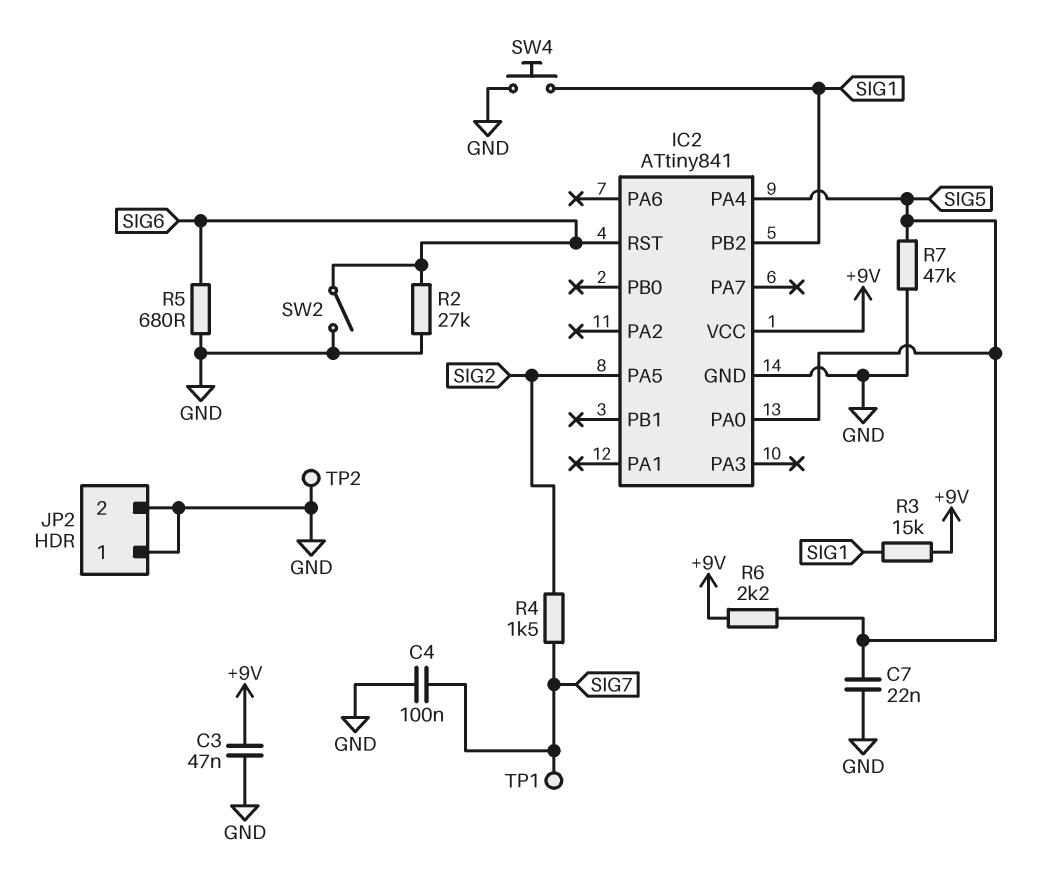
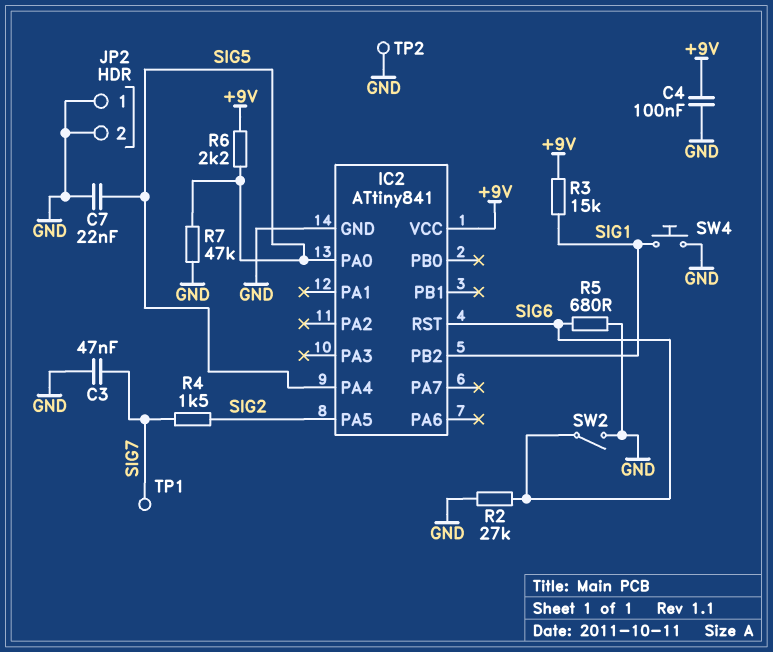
C3: 47nF (+9V, GND) -> 47nF (GND, SIG7)
C4: 100nF (GND, SIG7) -> 100nF (+9V, GND)

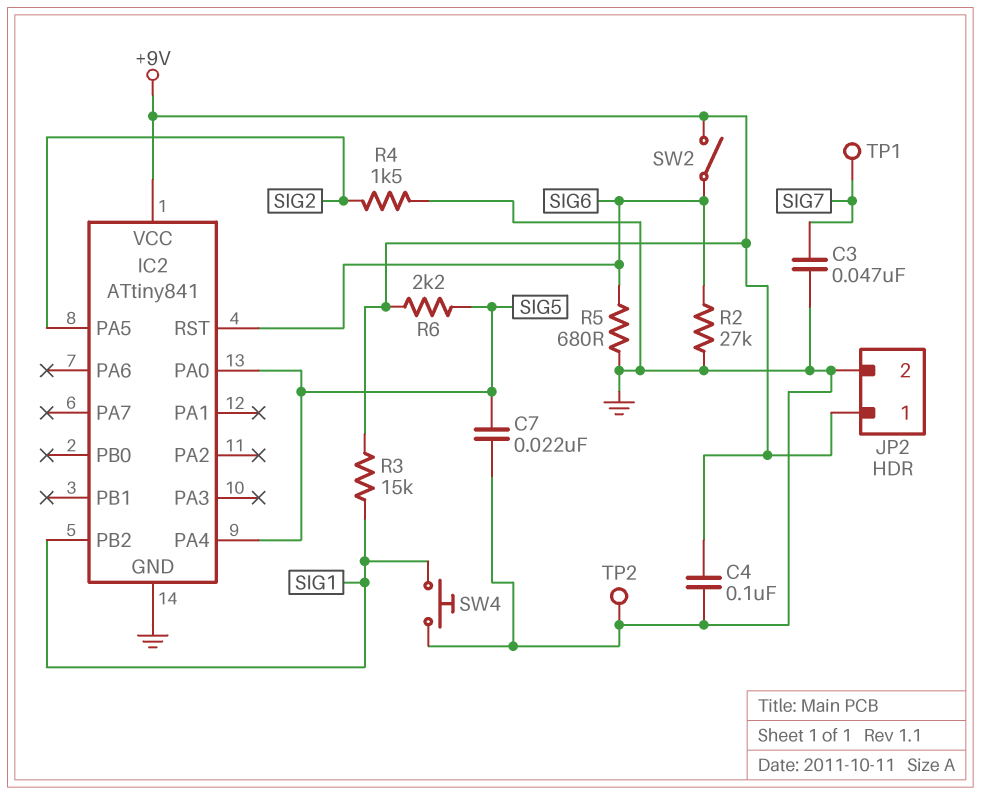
JP2 pin 1: GND -> +9V
R4: 1.5k (SIG2, SIG7) -> 1.5k (GND, SIG2)
R7: 47k (GND, SIG5) -> none
SW2: switch (GND, SIG6) -> switch (+9V, SIG6)

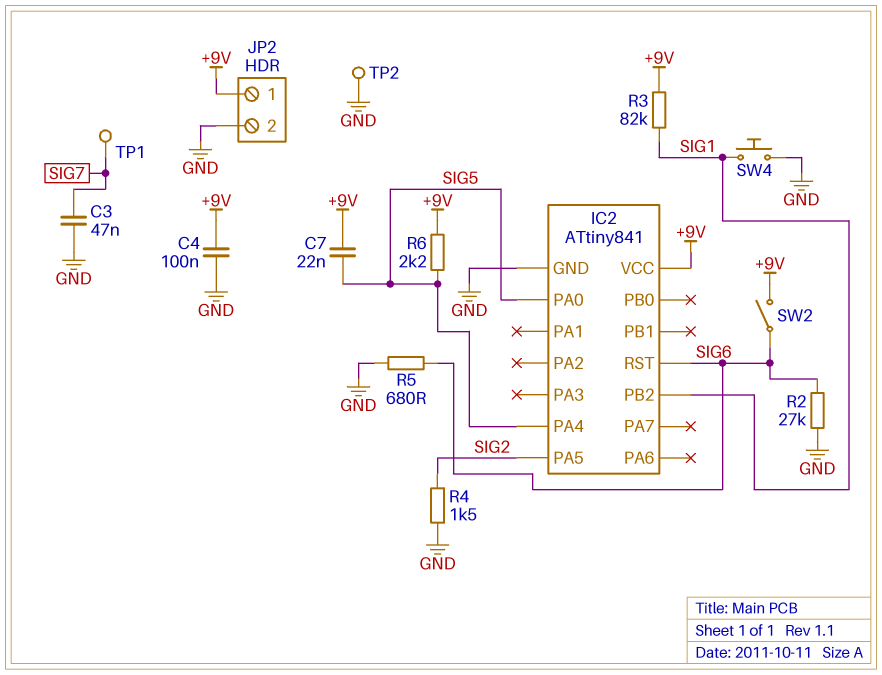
C7: 22nF (GND, SIG5) -> 22nF (+9V, SIG5)
R3: 15k (+9V, SIG1) -> 82k (+9V, SIG1)

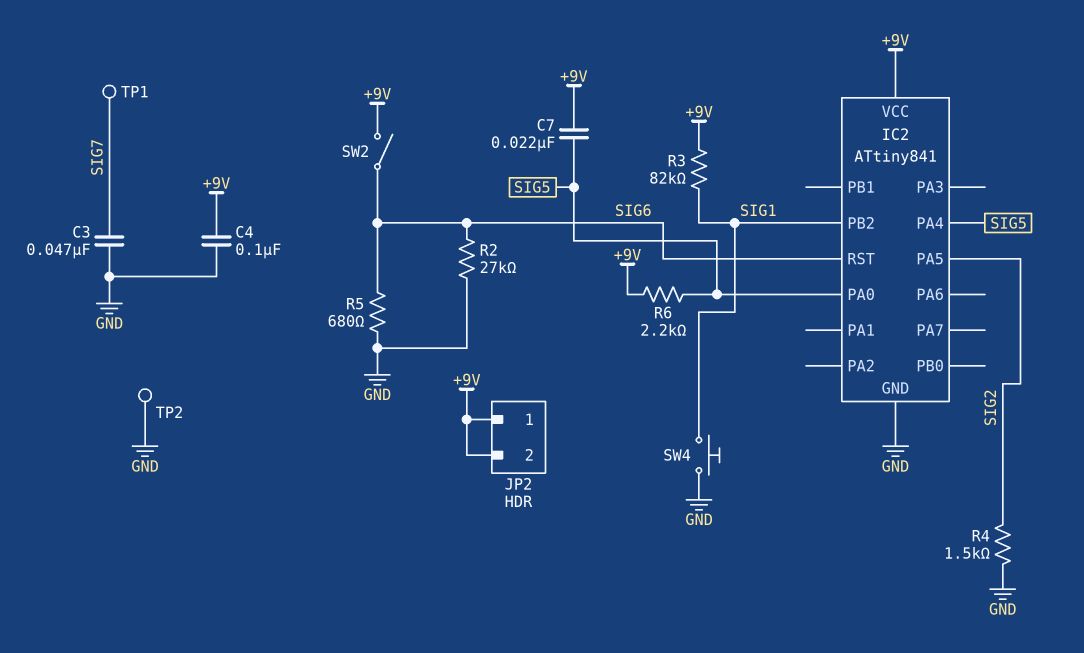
JP2 pin 2: GND -> +9V

